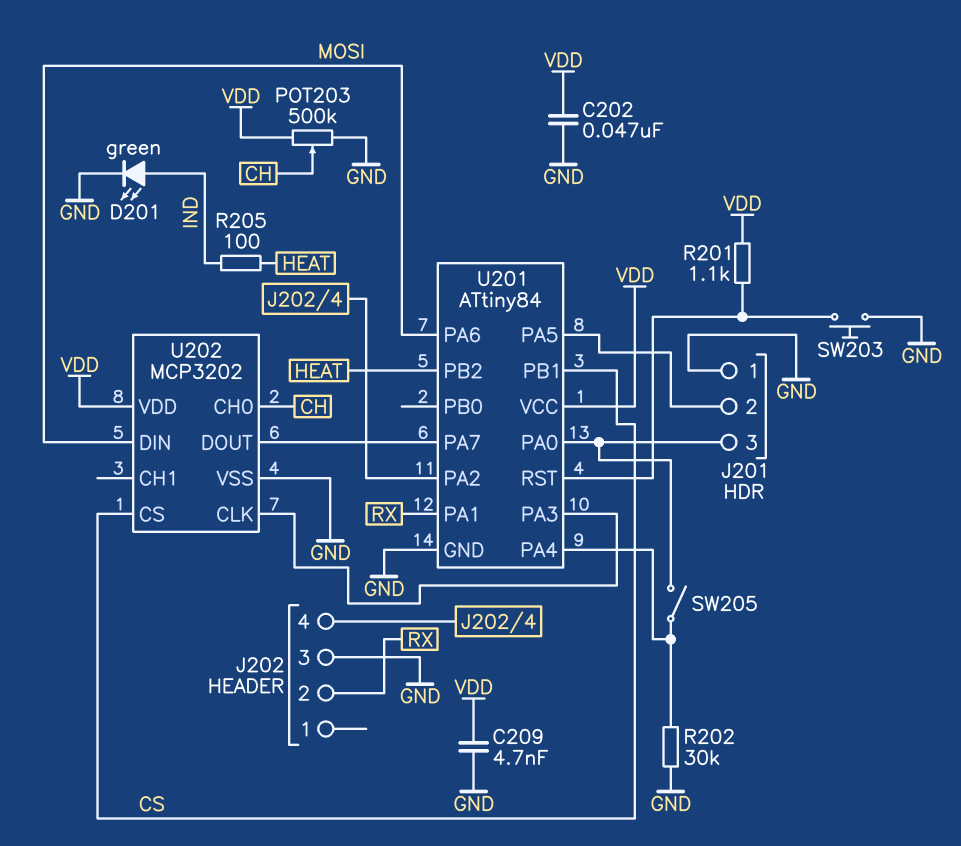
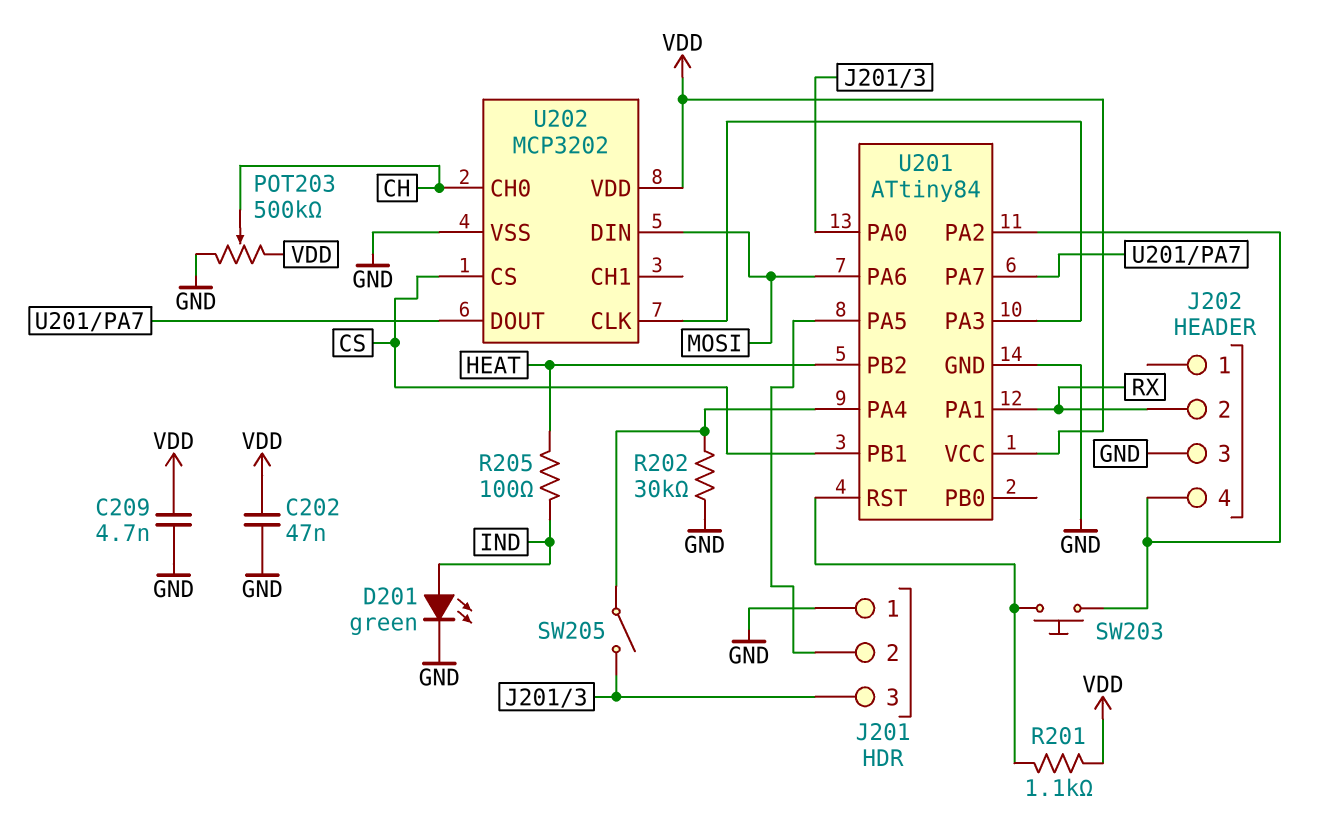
SW203: button (GND, U201/RST) -> button (J202/4, U201/RST)

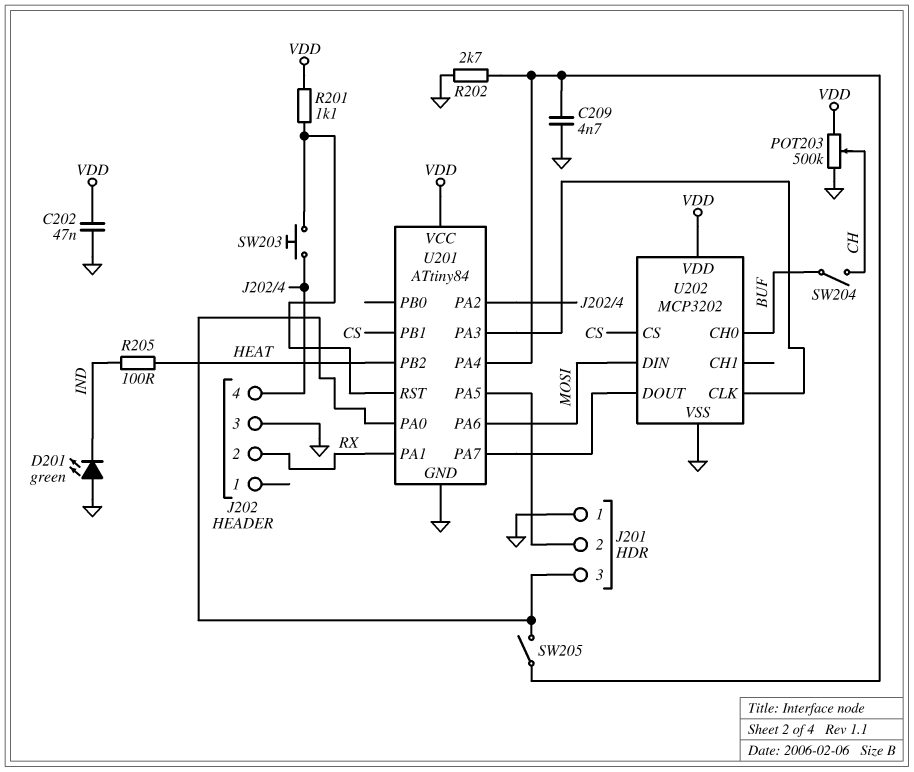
C209: 4.7nF (GND, VDD) -> 4.7nF (GND, U201/PA4)
D201: LED green (A IND, K GND) -> LED green (A GND, K IND)
R202: 30k (GND, U201/PA4) -> 2.7k (GND, U201/PA4)
SW204: none -> switch (BUF, CH)
U202 pin CH0: CH -> BUF

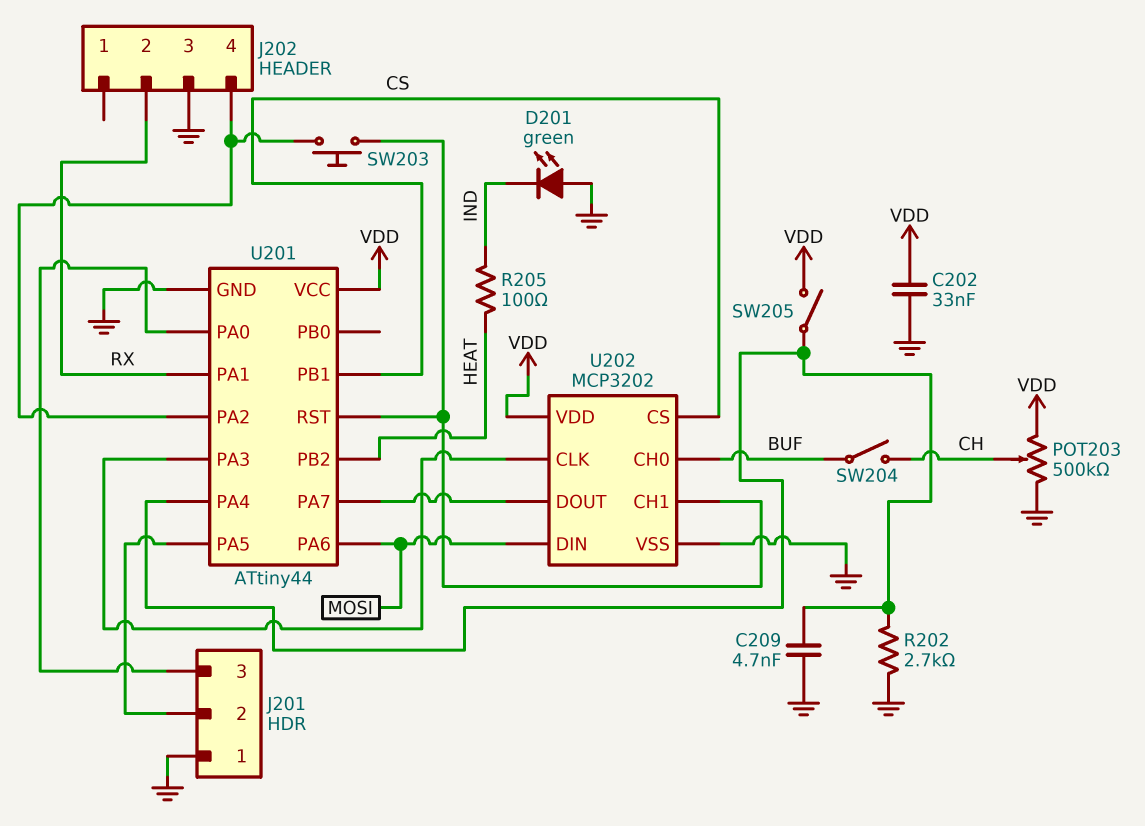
C202: 47nF (GND, VDD) -> 33nF (GND, VDD)
R201: 1.1k (U201/RST, VDD) -> none
SW205: switch (J201/3, U201/PA4) -> switch (U201/PA4, VDD)
U201: ATtiny84 -> ATtiny44
U202 pin CH1: none -> U201/RST

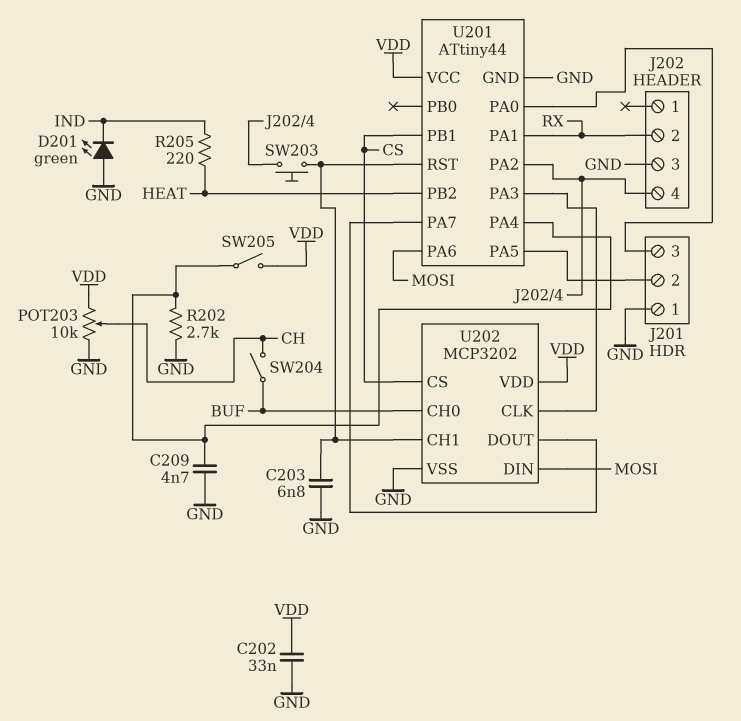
C203: none -> 6.8nF (GND, U201/RST)
POT203: 500k (GND, VDD, wiper CH) -> 10k (GND, VDD, wiper CH)
R205: 100 (HEAT, IND) -> 220 (HEAT, IND)

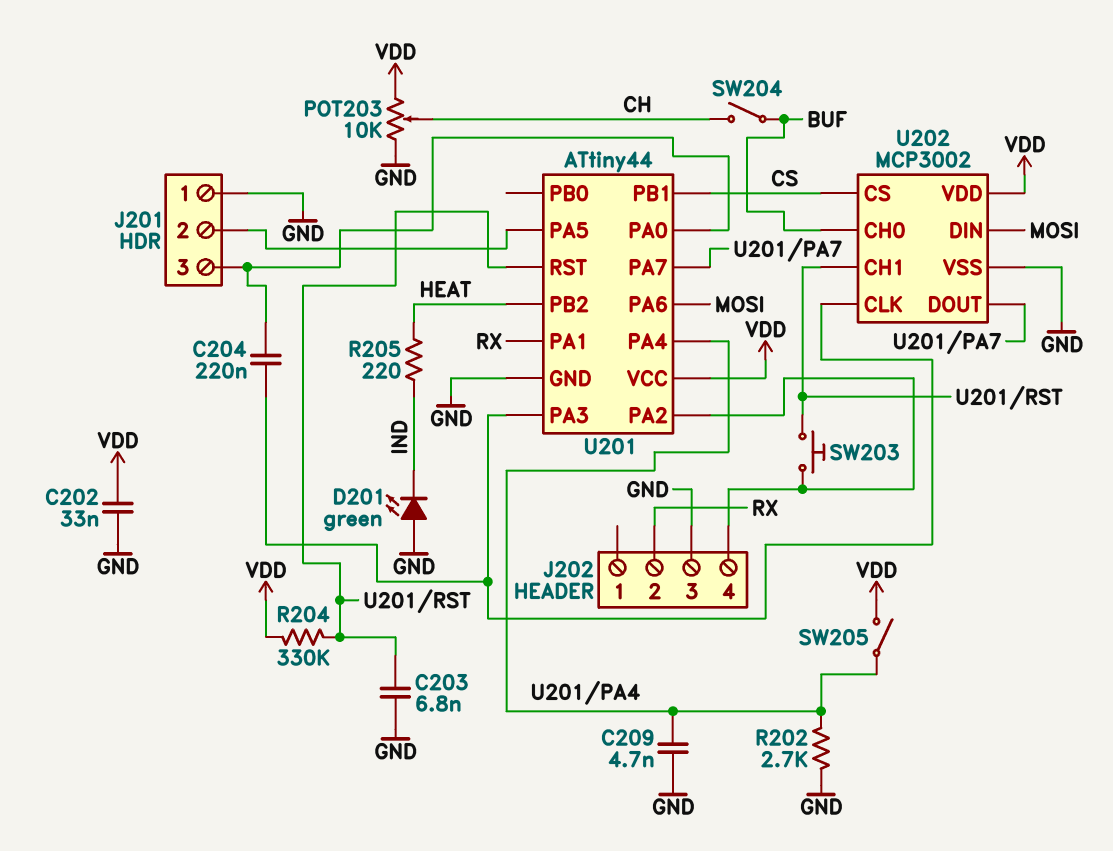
C204: none -> 220nF (J201/3, U201/PA3)
R204: none -> 330k (U201/RST, VDD)
U202: MCP3202 -> MCP3002

